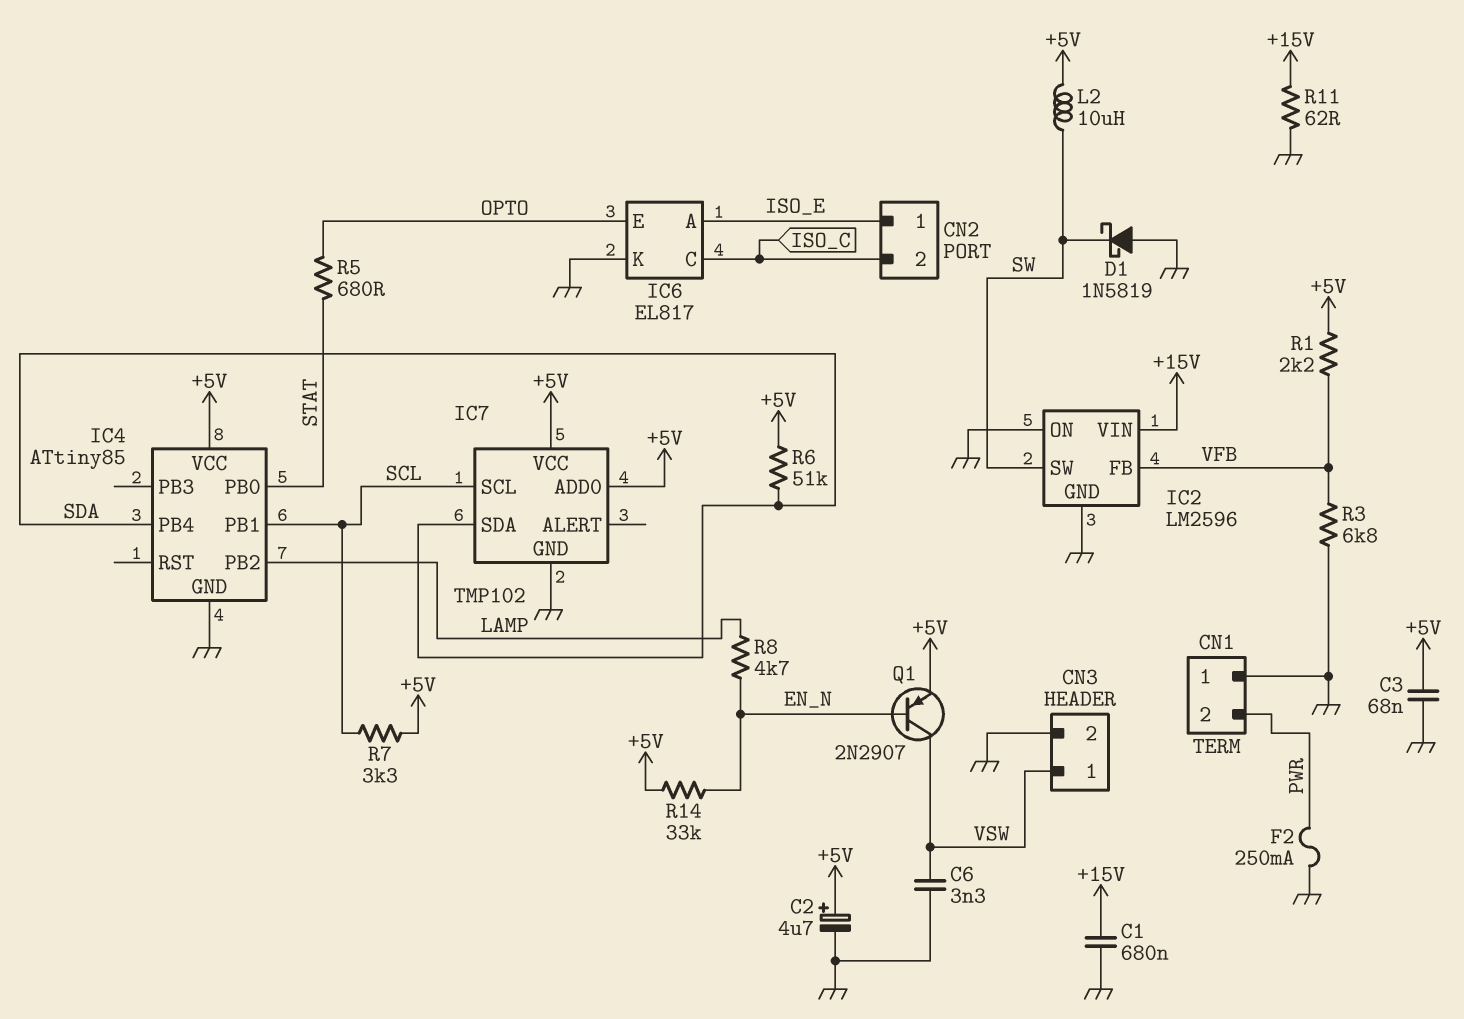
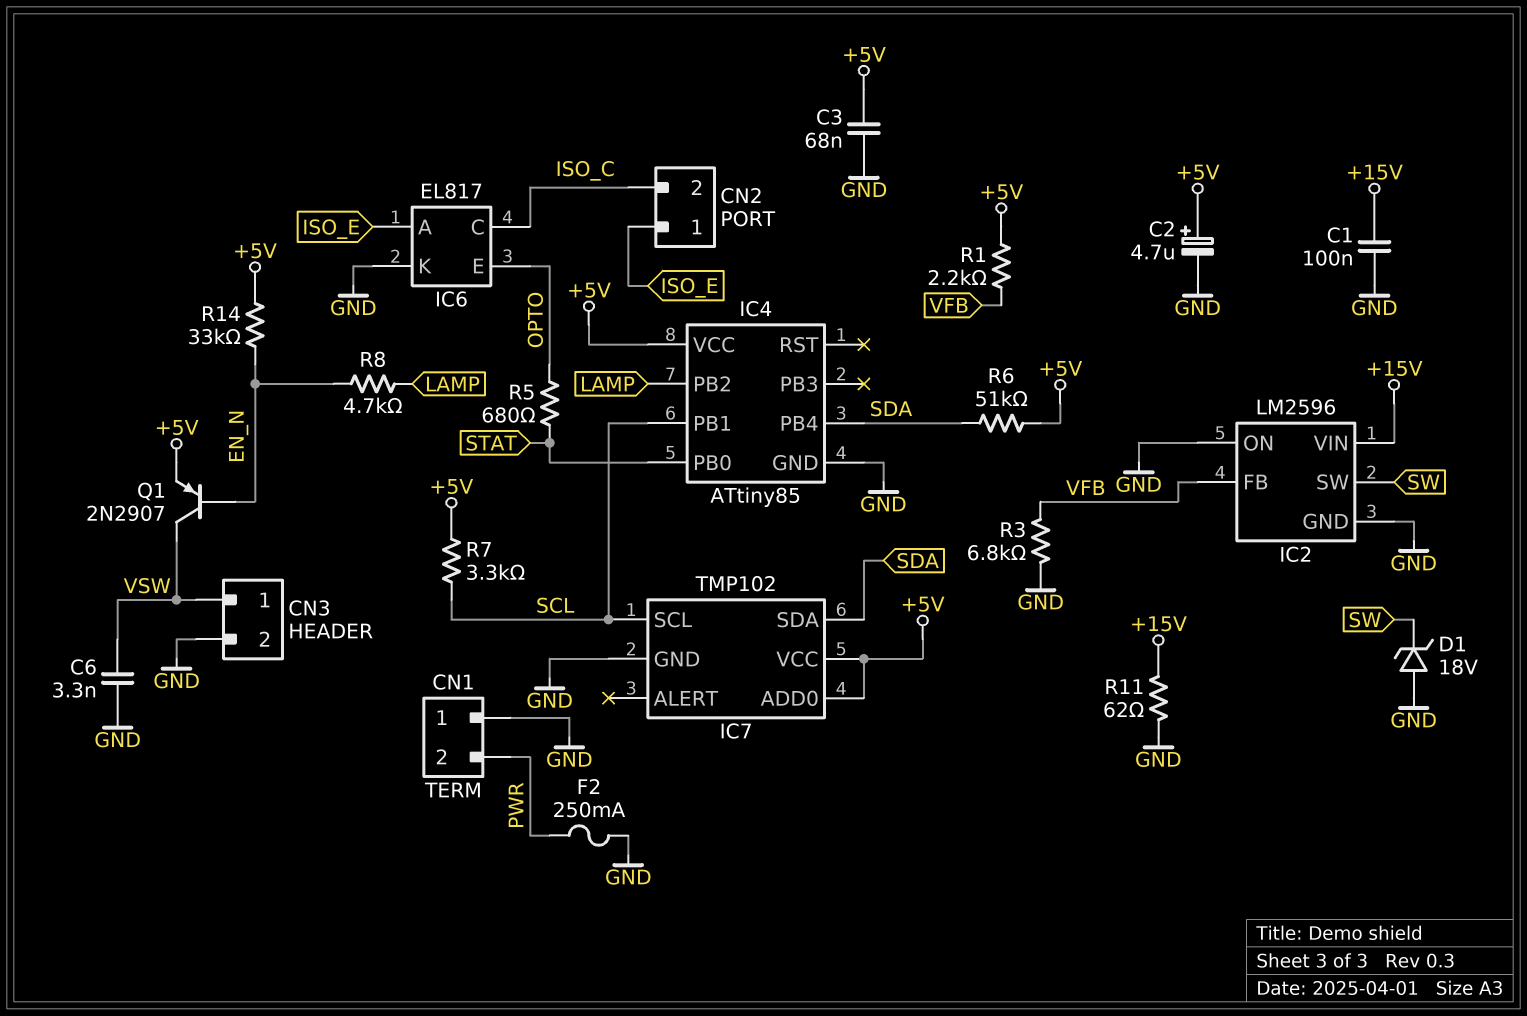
C1: 680nF (+15V, GND) -> 100nF (+15V, GND)
D1: schottky 1N5819 (A GND, K SW) -> zener 18V (A GND, K SW)
L2: 10uH (+5V, SW) -> none

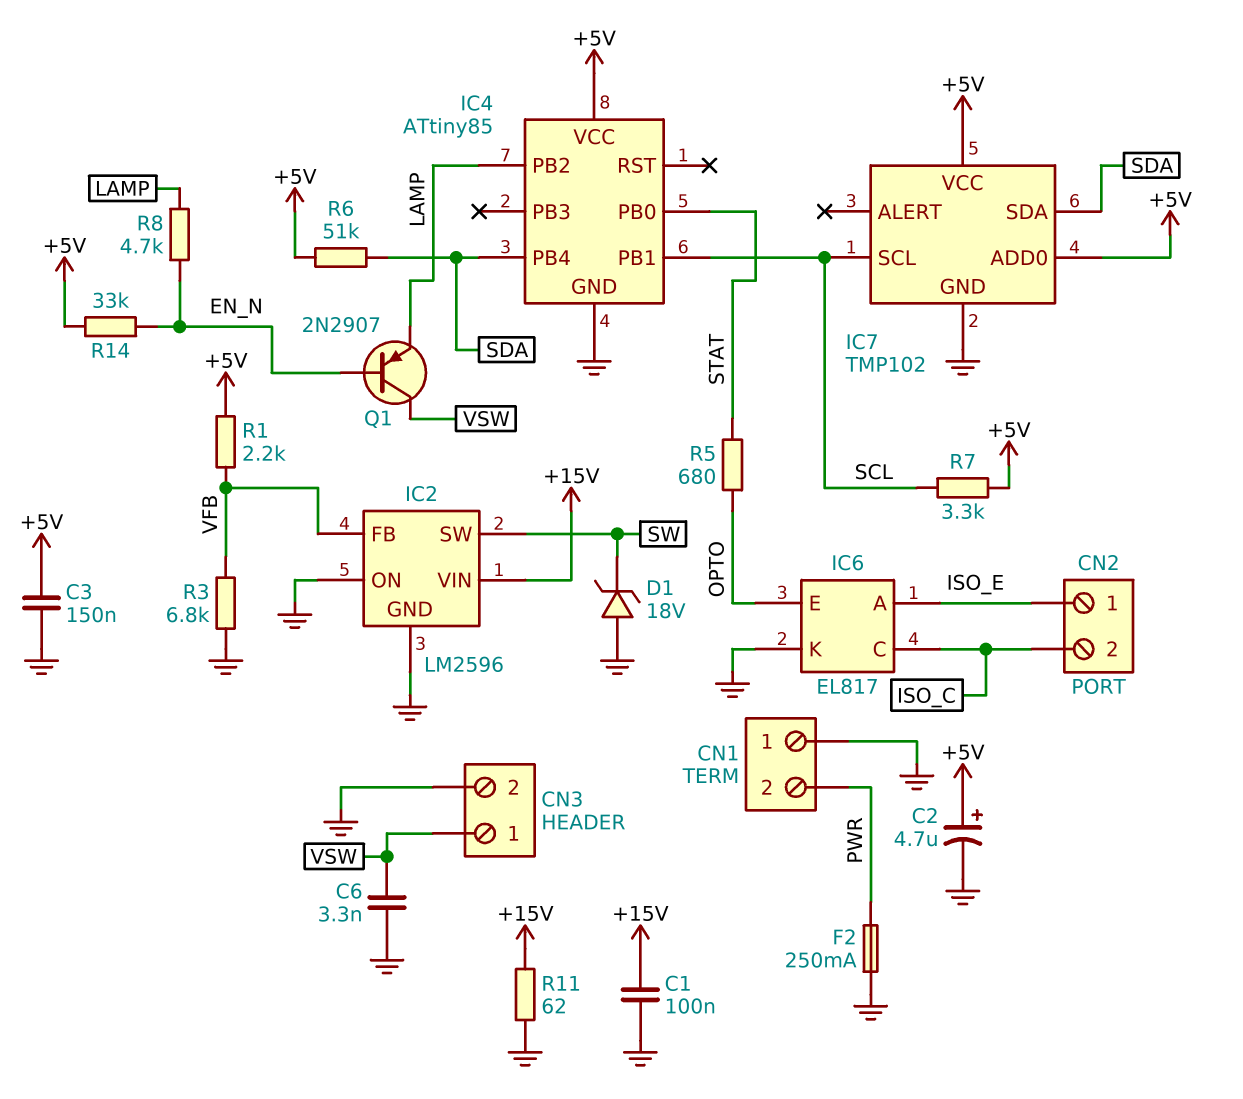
C3: 68nF (+5V, GND) -> 150nF (+5V, GND)
Q1: PNP 2N2907 (B EN_N, C VSW, E +5V) -> PNP 2N2907 (B EN_N, C VSW, E LAMP)

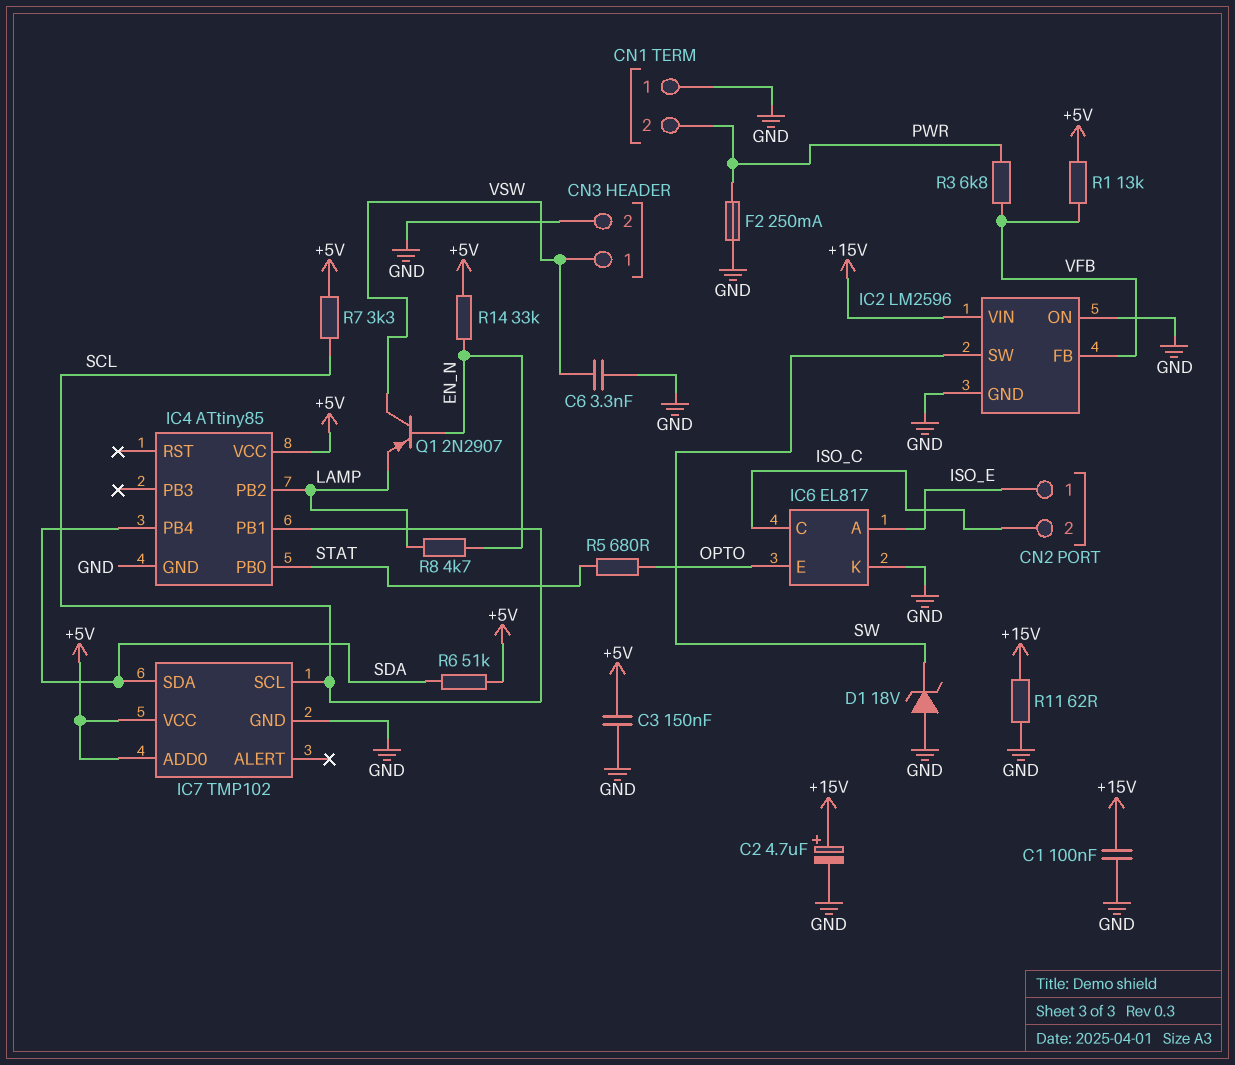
C2: 4.7uF (plus +5V, minus GND) -> 4.7uF (plus +15V, minus GND)
R1: 2.2k (+5V, VFB) -> 13k (+5V, VFB)
R3: 6.8k (GND, VFB) -> 6.8k (PWR, VFB)

